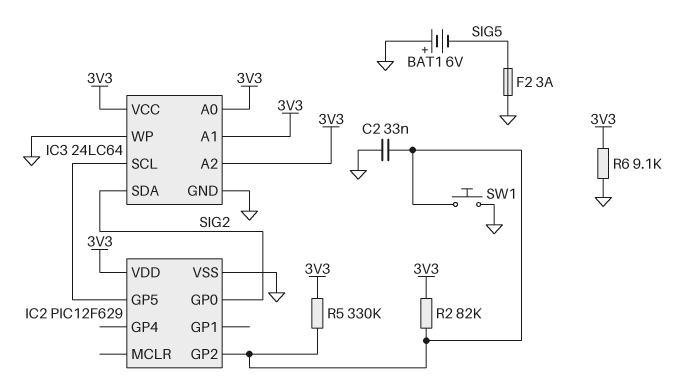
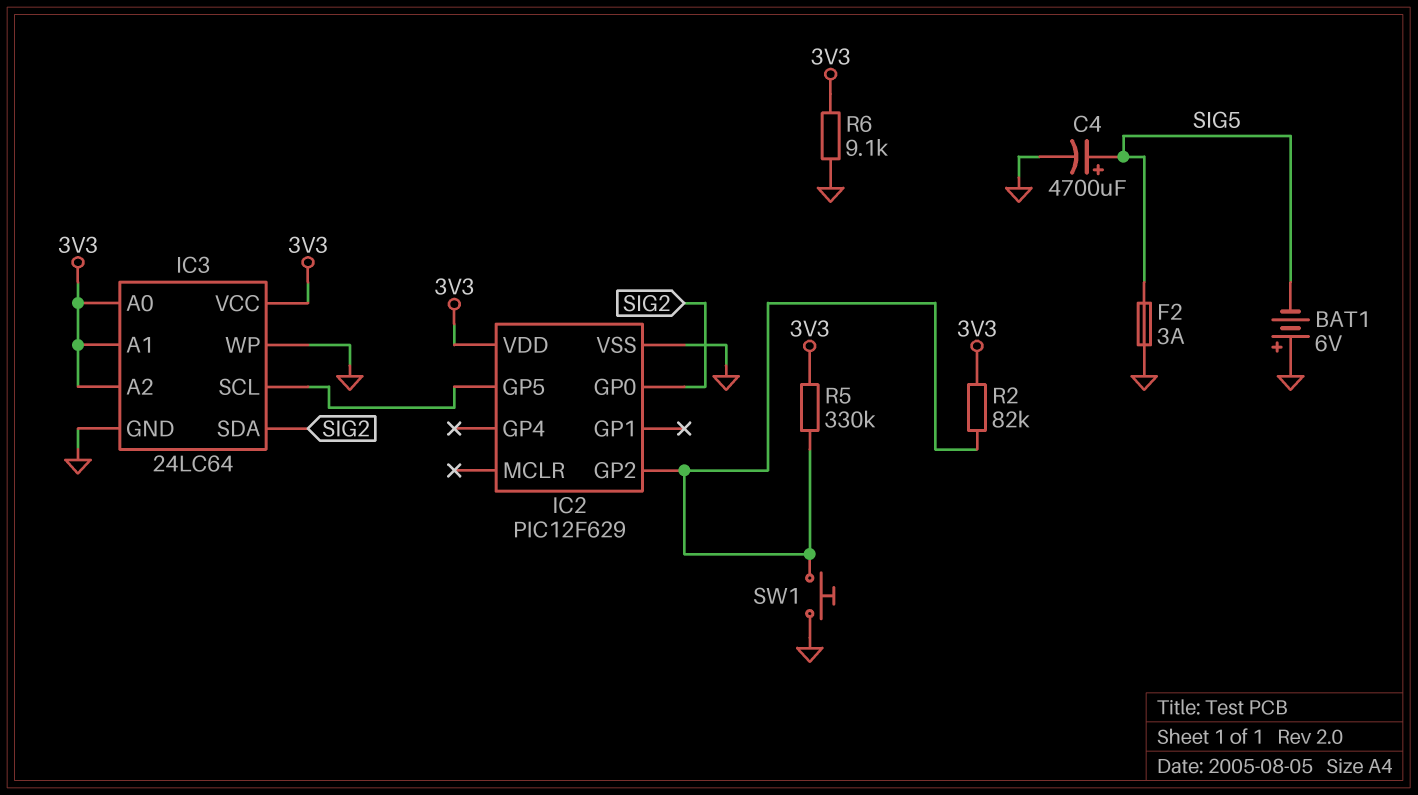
C2: 33nF (GND, IC2/GP2) -> none
C4: none -> 4700uF (plus SIG5, minus GND)

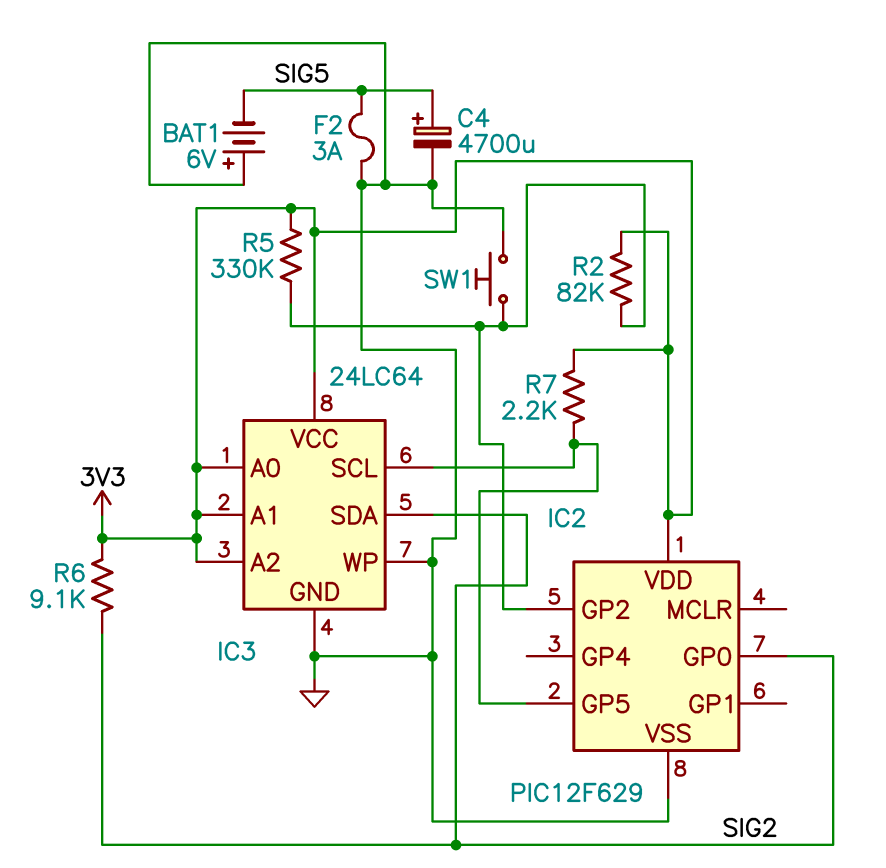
R6: 9.1k (3V3, GND) -> 9.1k (3V3, SIG2)
R7: none -> 2.2k (3V3, IC2/GP5)

